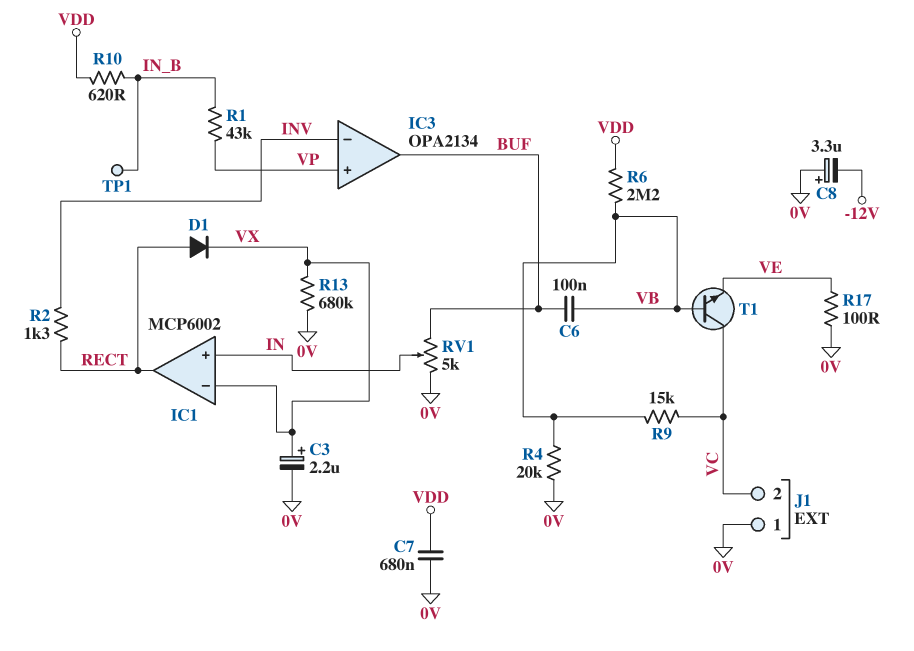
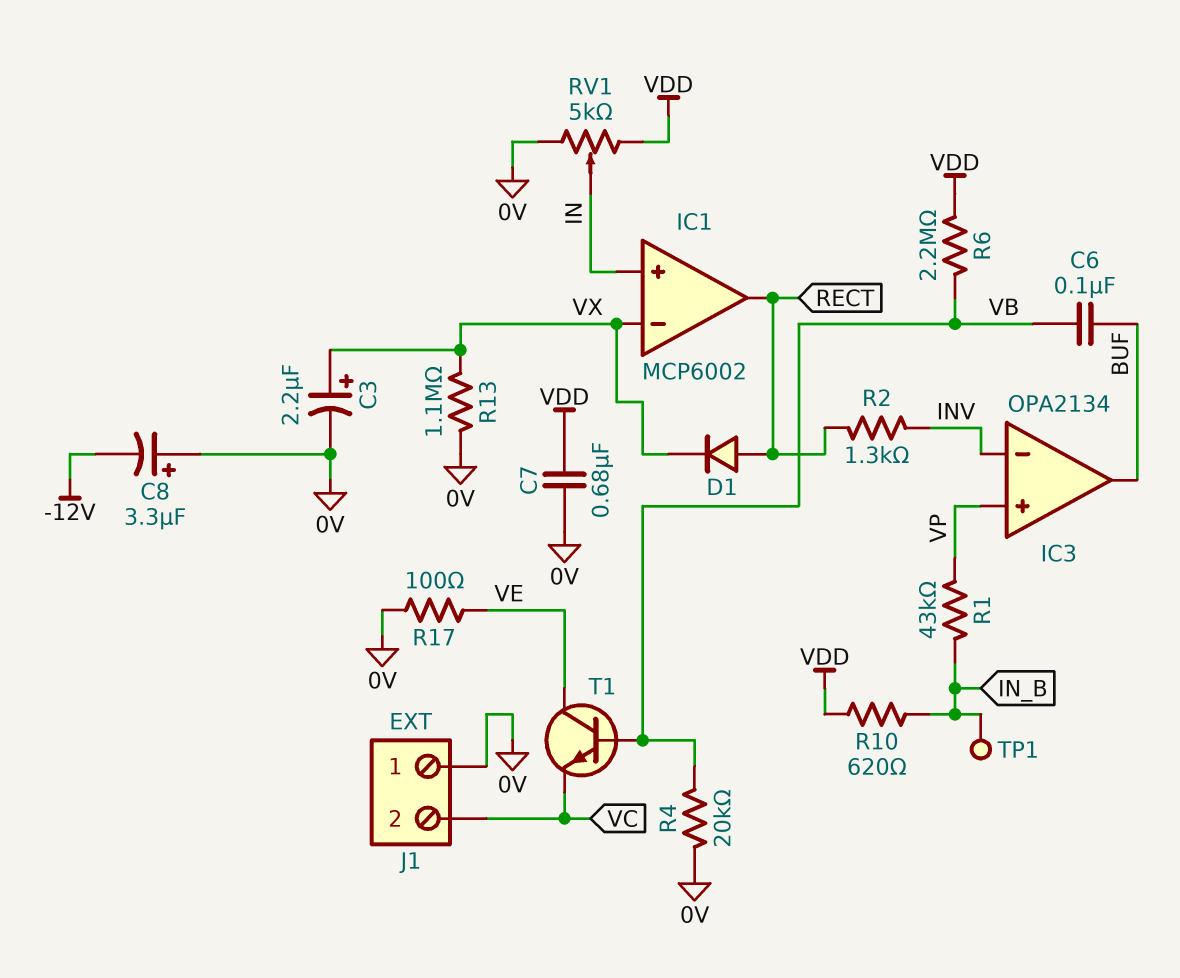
R9: 15k (VB, VC) -> none
R13: 680k (0V, VX) -> 1.1M (0V, VX)
RV1: 5k (0V, BUF, wiper IN) -> 5k (0V, VDD, wiper IN)
T1: NPN (B VB, C VC, E VE) -> NPN (B VB, C VE, E VC)

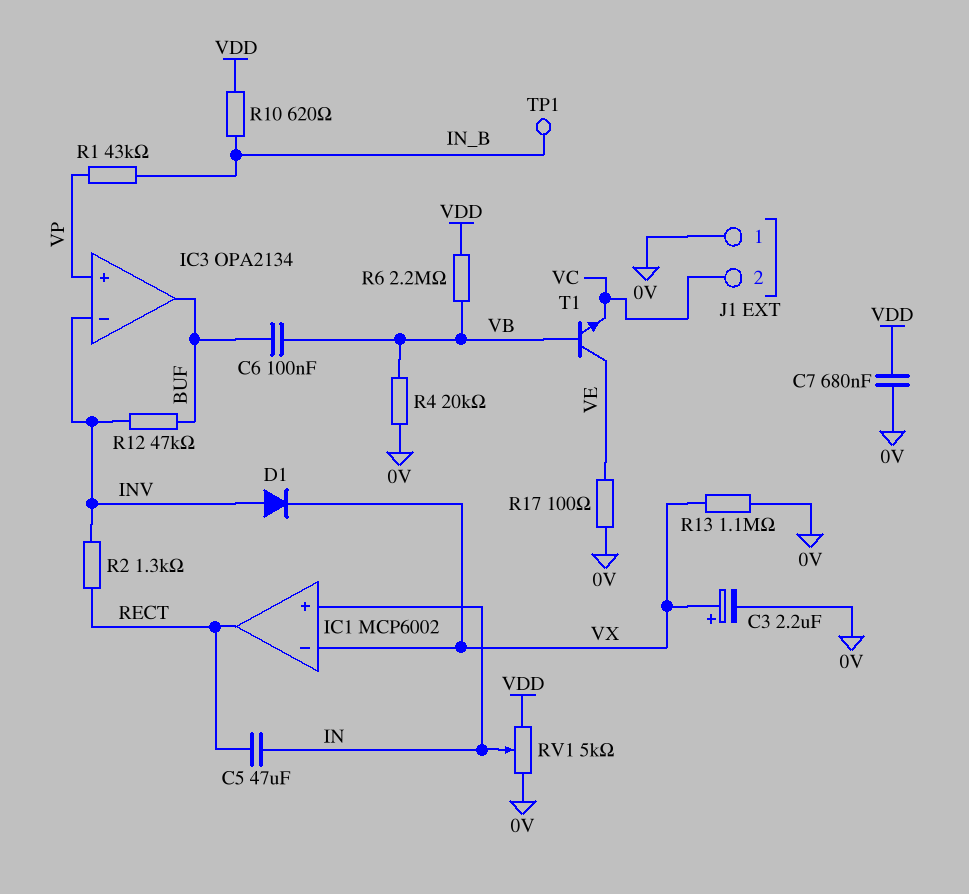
C5: none -> 47uF (IN, RECT)
C8: 3.3uF (plus 0V, minus -12V) -> none
D1: diode (A RECT, K VX) -> diode (A INV, K VX)
R12: none -> 47k (BUF, INV)

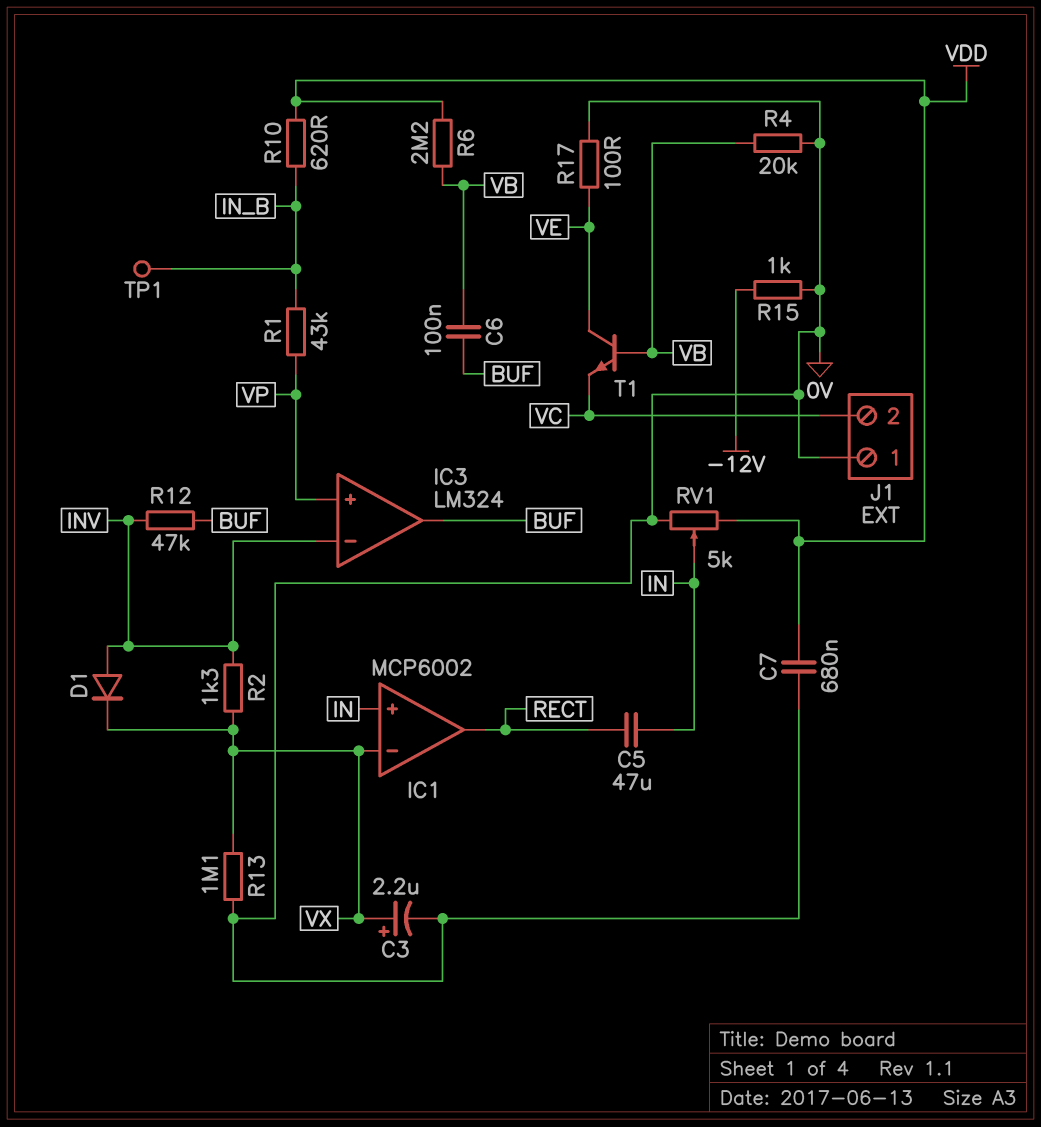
IC3: OPA2134 -> LM324
R2: 1.3k (INV, RECT) -> 1.3k (INV, VX)
R15: none -> 1k (-12V, 0V)

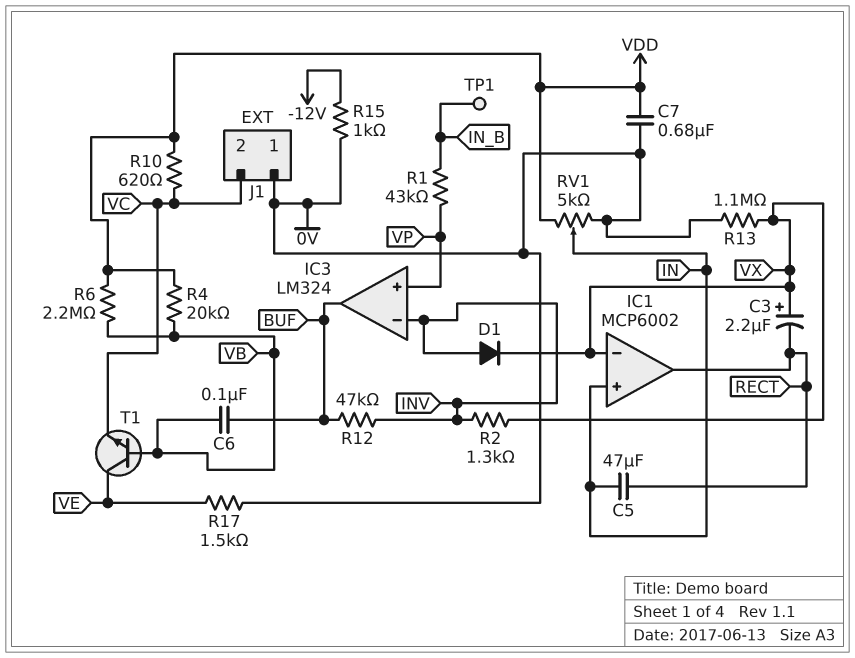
C3: 2.2uF (plus VX, minus 0V) -> 2.2uF (plus VX, minus RECT)
R4: 20k (0V, VB) -> 20k (VB, VDD)
R10: 620 (IN_B, VDD) -> 620 (VC, VDD)
R17: 100 (0V, VE) -> 1.5k (0V, VE)

